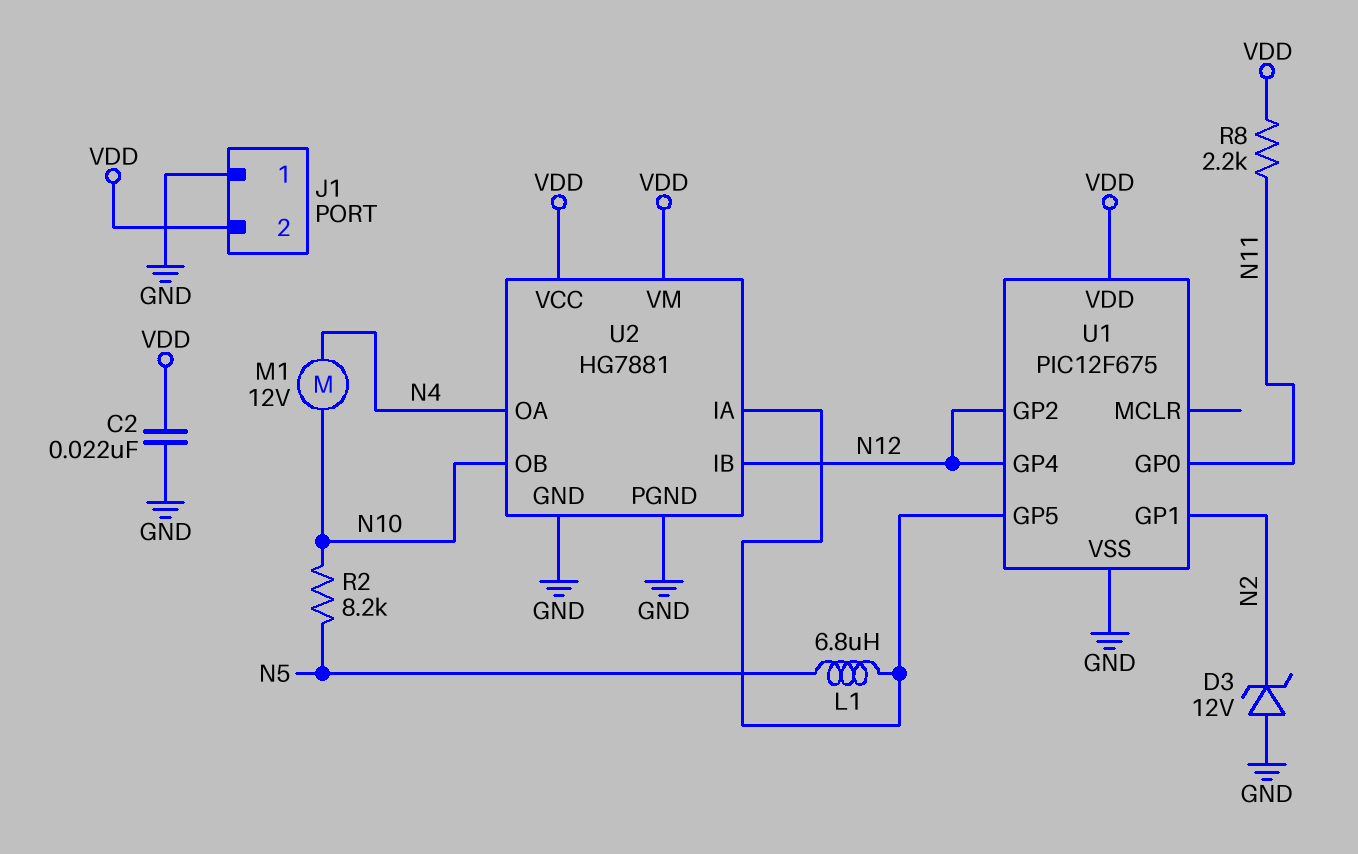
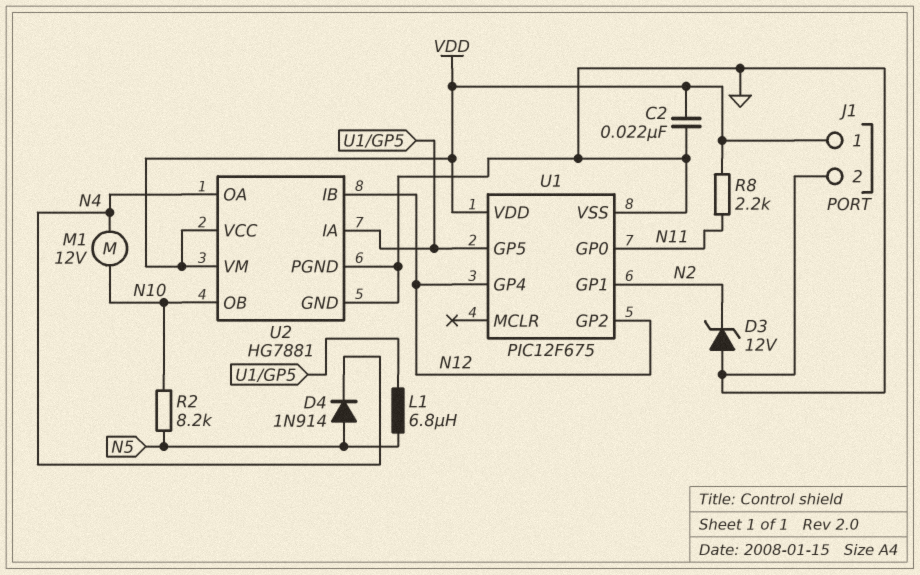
D4: none -> diode 1N914 (A N5, K N4)
J1 pin 1: GND -> VDD
J1 pin 2: VDD -> GND

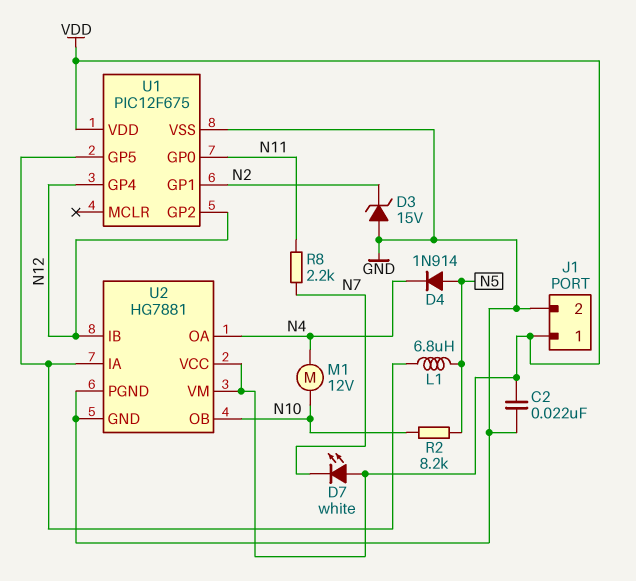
D3: zener 12V (A GND, K N2) -> zener 15V (A GND, K N2)
D7: none -> LED white (A VDD, K N7)
R8: 2.2k (N11, VDD) -> 2.2k (N7, N11)

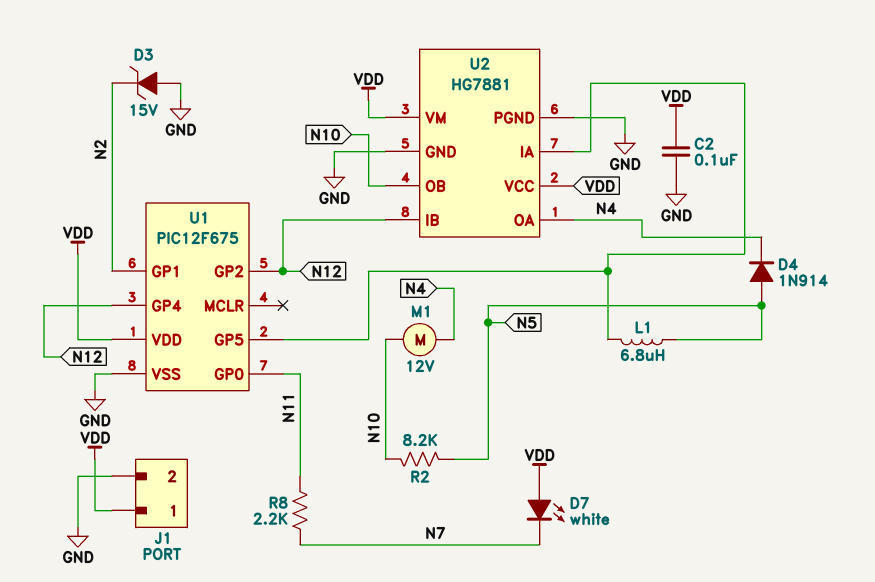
C2: 22nF (GND, VDD) -> 100nF (GND, VDD)

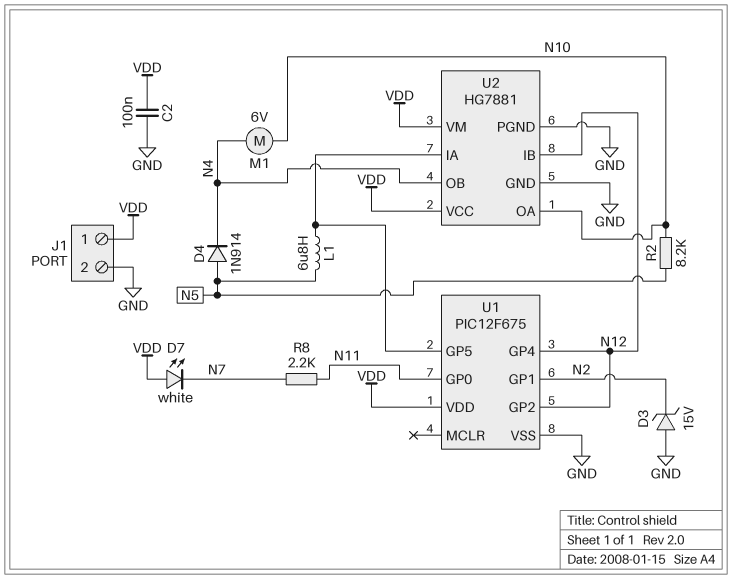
M1: motor 12V (N4, N10) -> motor 6V (N4, N10)
U2 pin OA: N4 -> N10
U2 pin OB: N10 -> N4

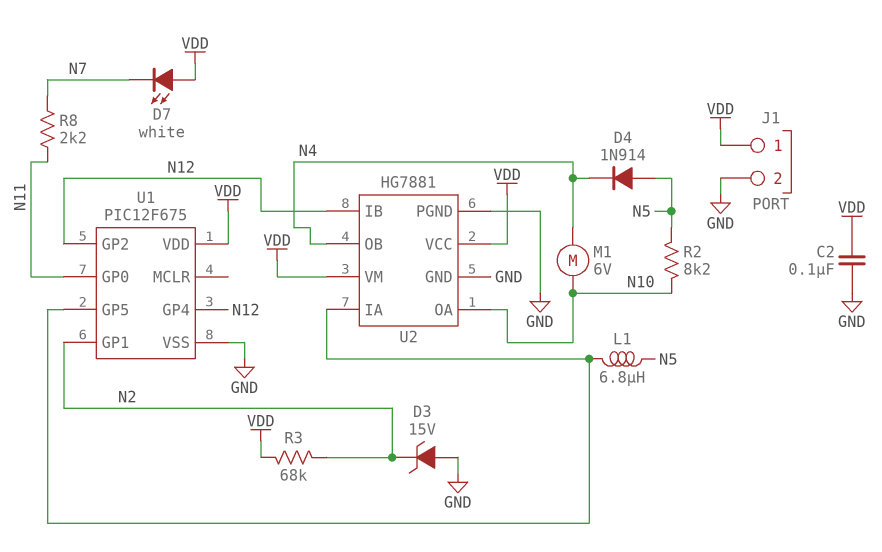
R3: none -> 68k (N2, VDD)

